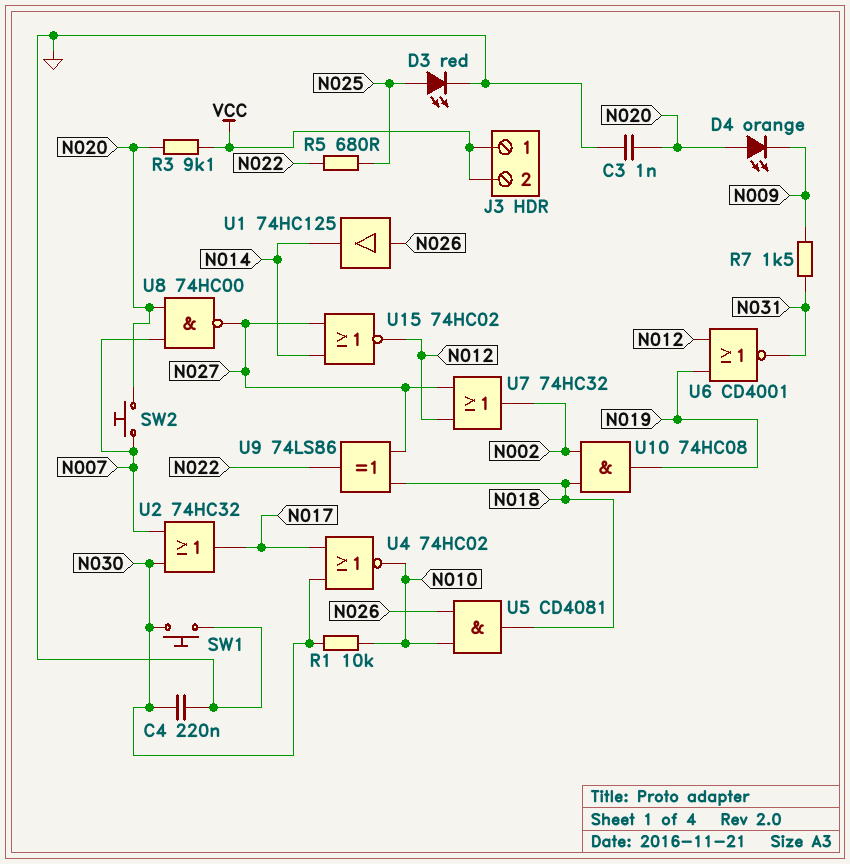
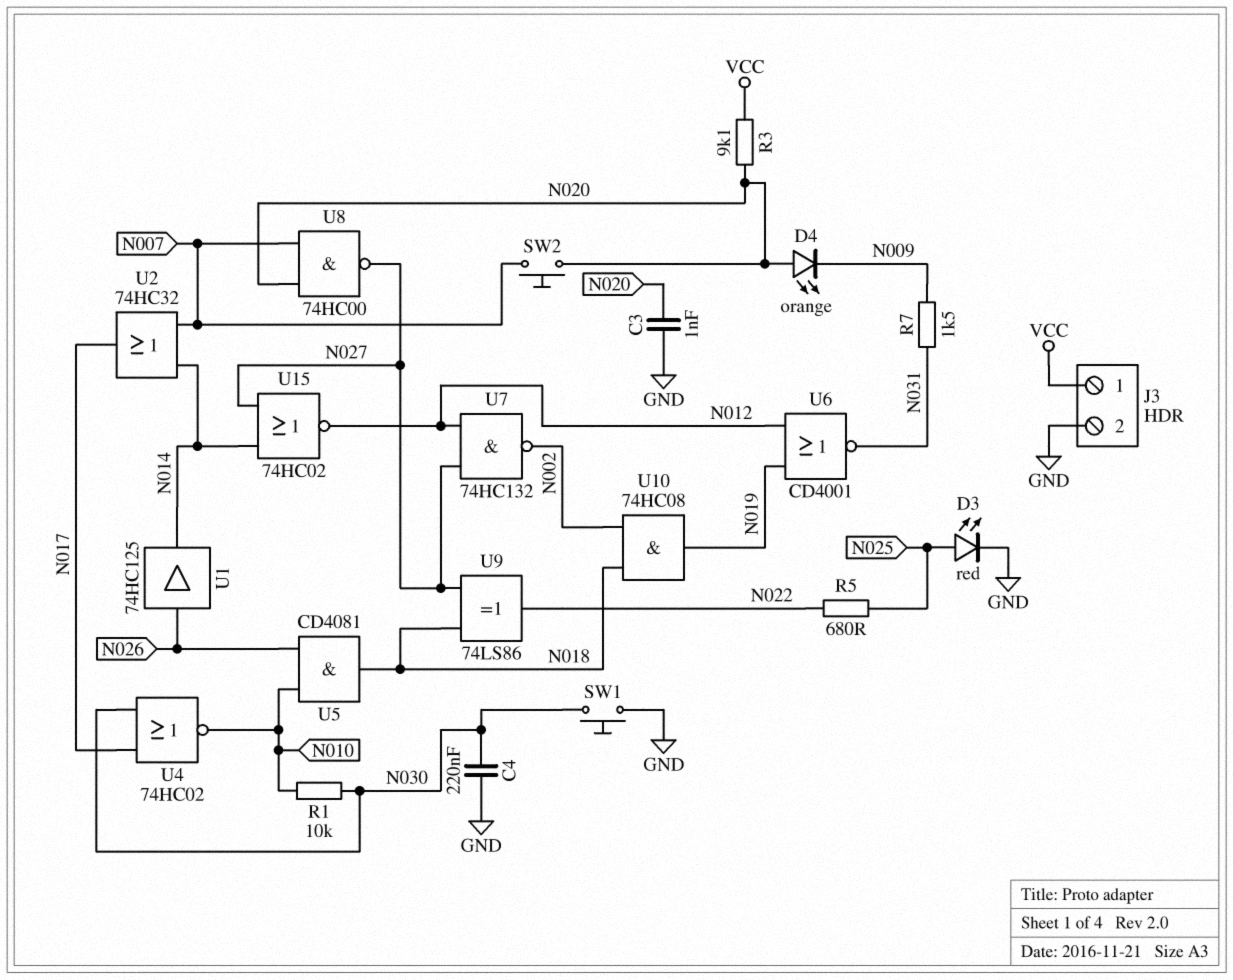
J3 pin 2: VCC -> GND
U2: OR 74HC32 (in N007, in N030, out N017) -> OR 74HC32 (in N007, in N014, out N017)
U7: OR 74HC32 (in N012, in N027, out N002) -> NAND 74HC132 (in N012, in N027, out N002)

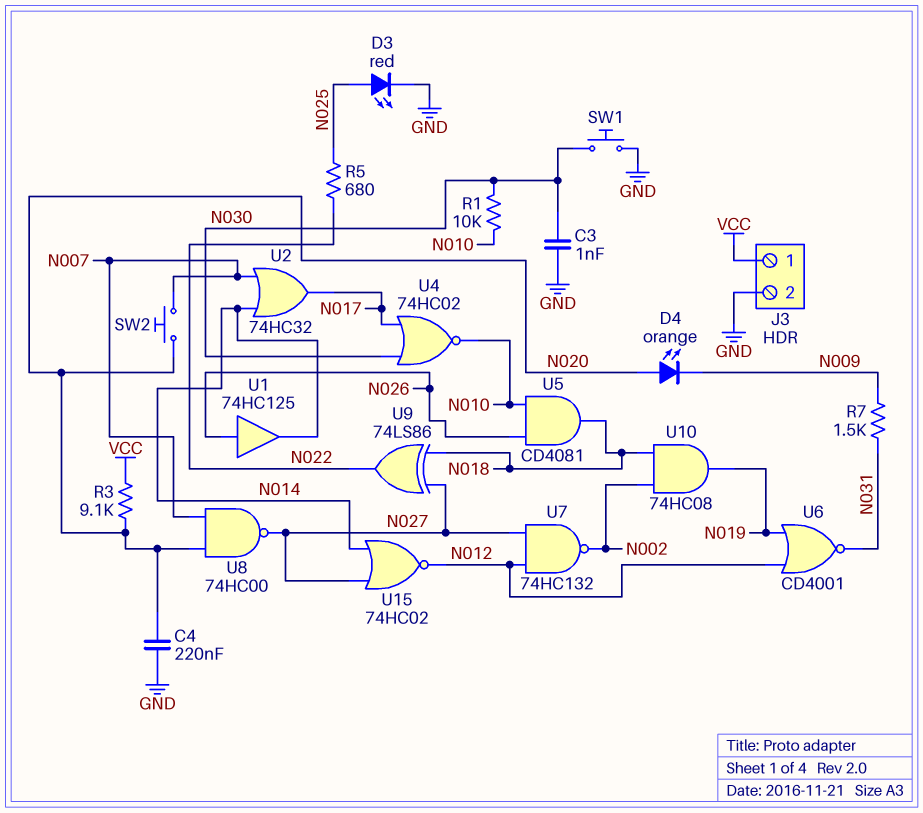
C3: 1nF (GND, N020) -> 1nF (GND, N030)
C4: 220nF (GND, N030) -> 220nF (GND, N020)

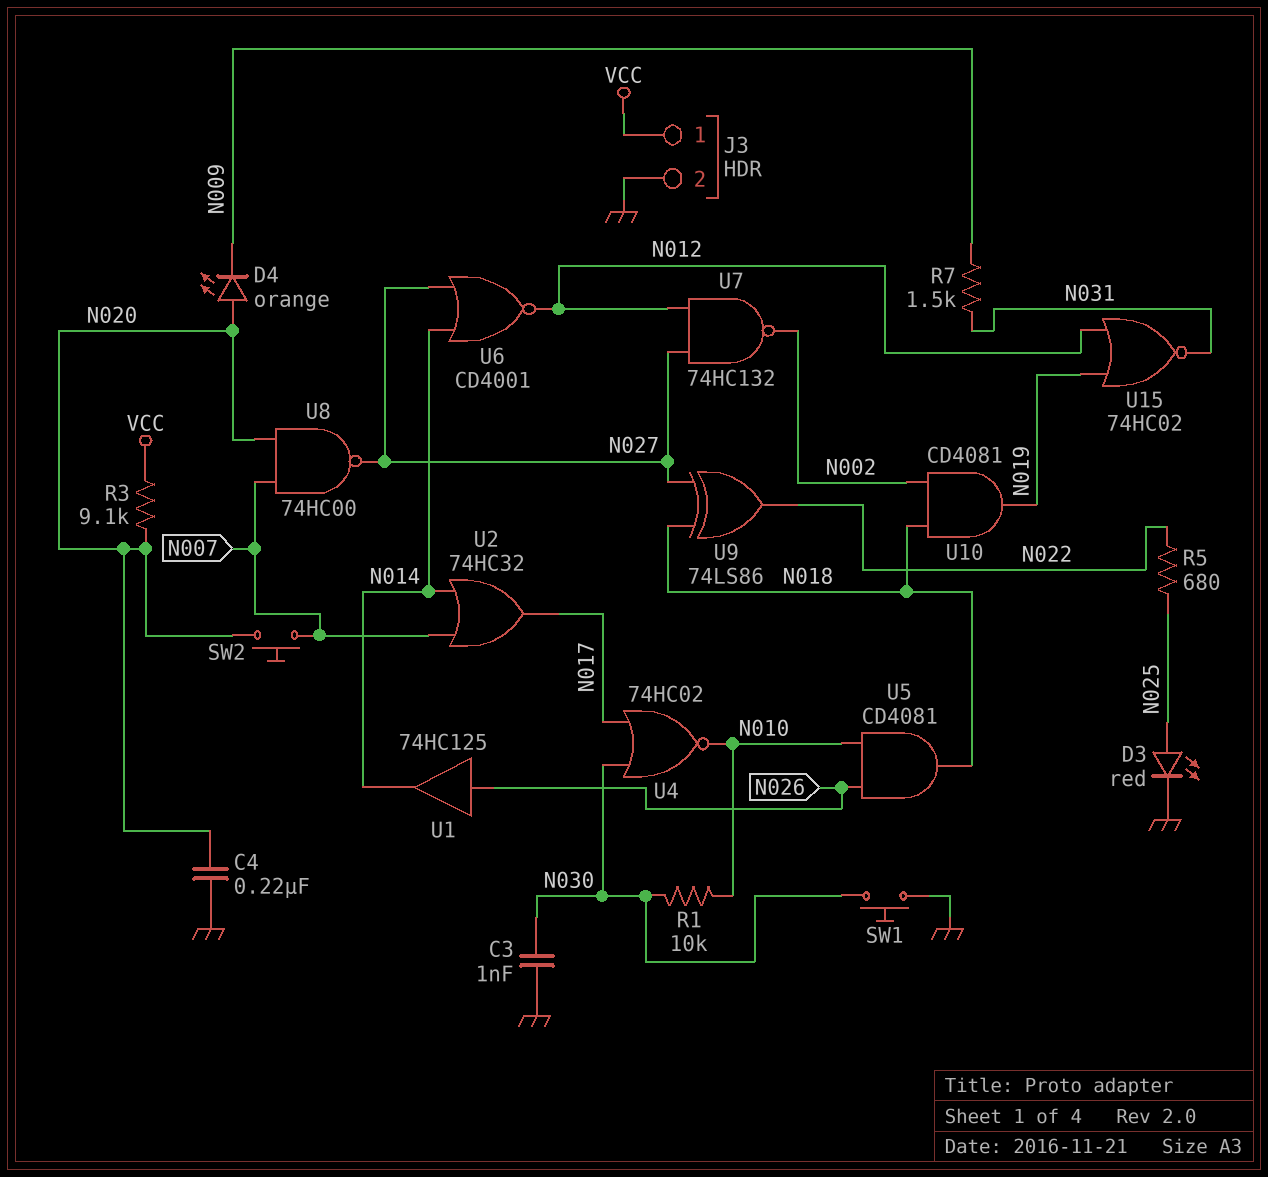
U6: NOR CD4001 (in N012, in N019, out N031) -> NOR CD4001 (in N014, in N027, out N012)
U10: AND 74HC08 (in N002, in N018, out N019) -> AND CD4081 (in N002, in N018, out N019)
U15: NOR 74HC02 (in N014, in N027, out N012) -> NOR 74HC02 (in N012, in N019, out N031)

